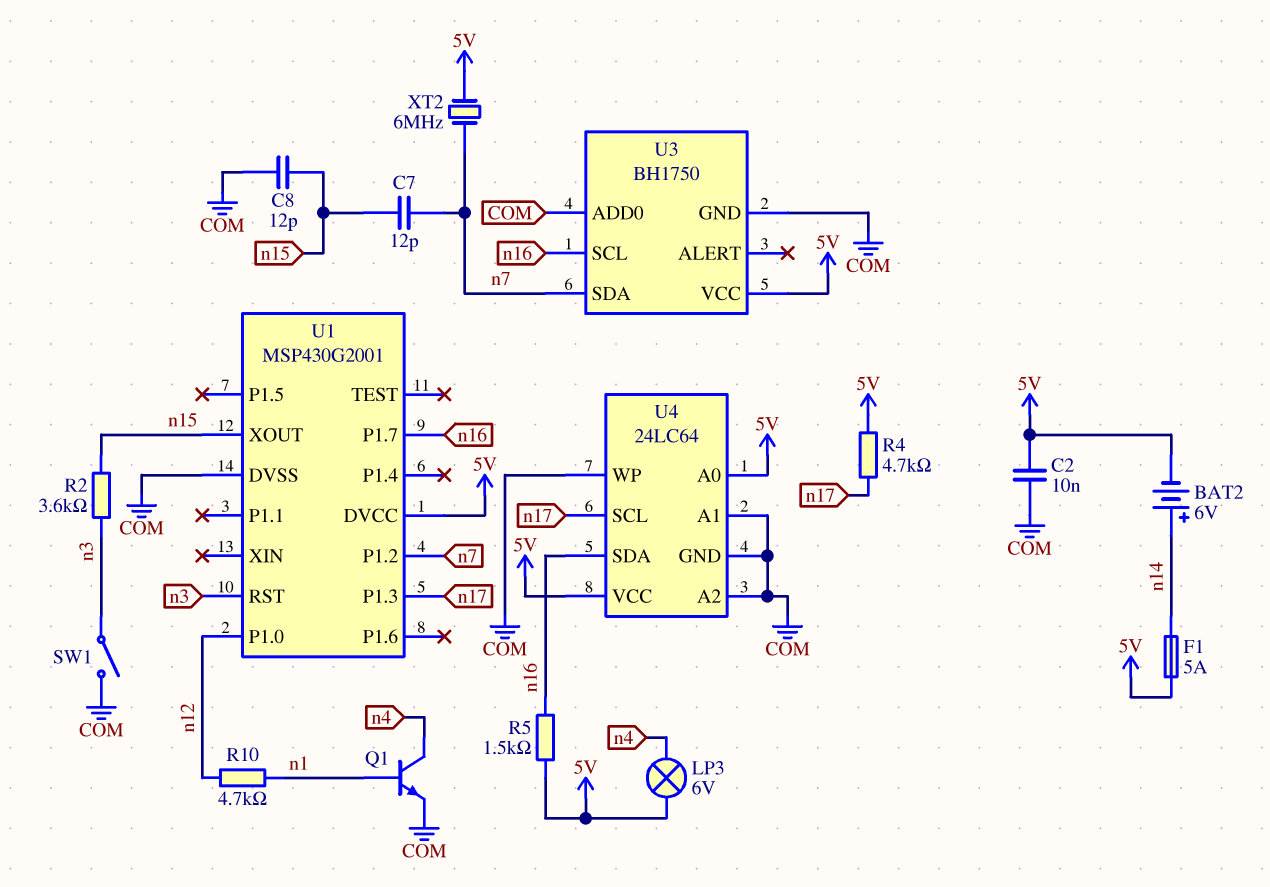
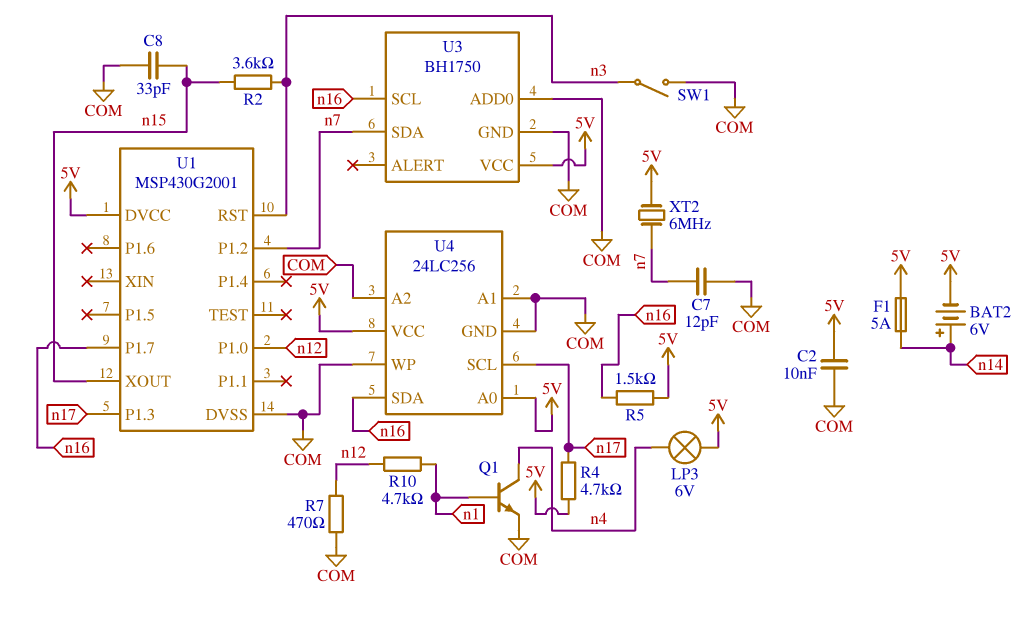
C7: 12pF (n7, n15) -> 12pF (COM, n7)
C8: 12pF (COM, n15) -> 33pF (COM, n15)
R7: none -> 470 (COM, n12)
U4: 24LC64 -> 24LC256

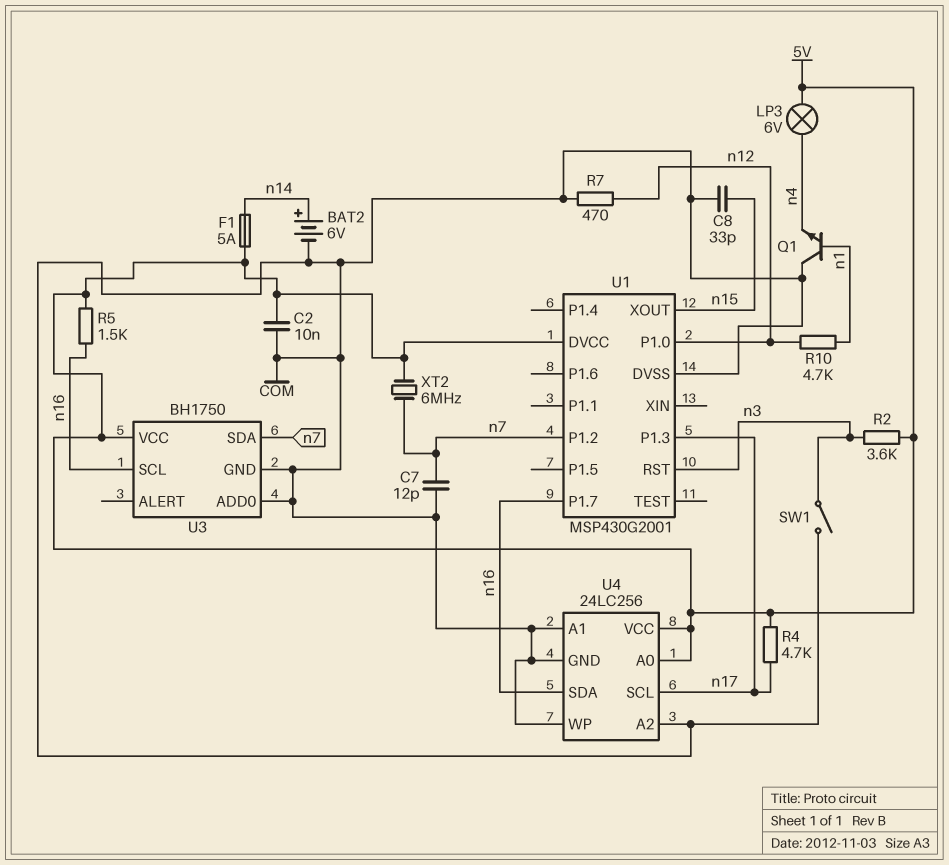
BAT2: 6V (plus n14, minus 5V) -> 6V (plus n14, minus COM)
Q1: NPN (B n1, C n4, E COM) -> NPN (B n1, C COM, E n4)
R2: 3.6k (n3, n15) -> 3.6k (5V, n3)

